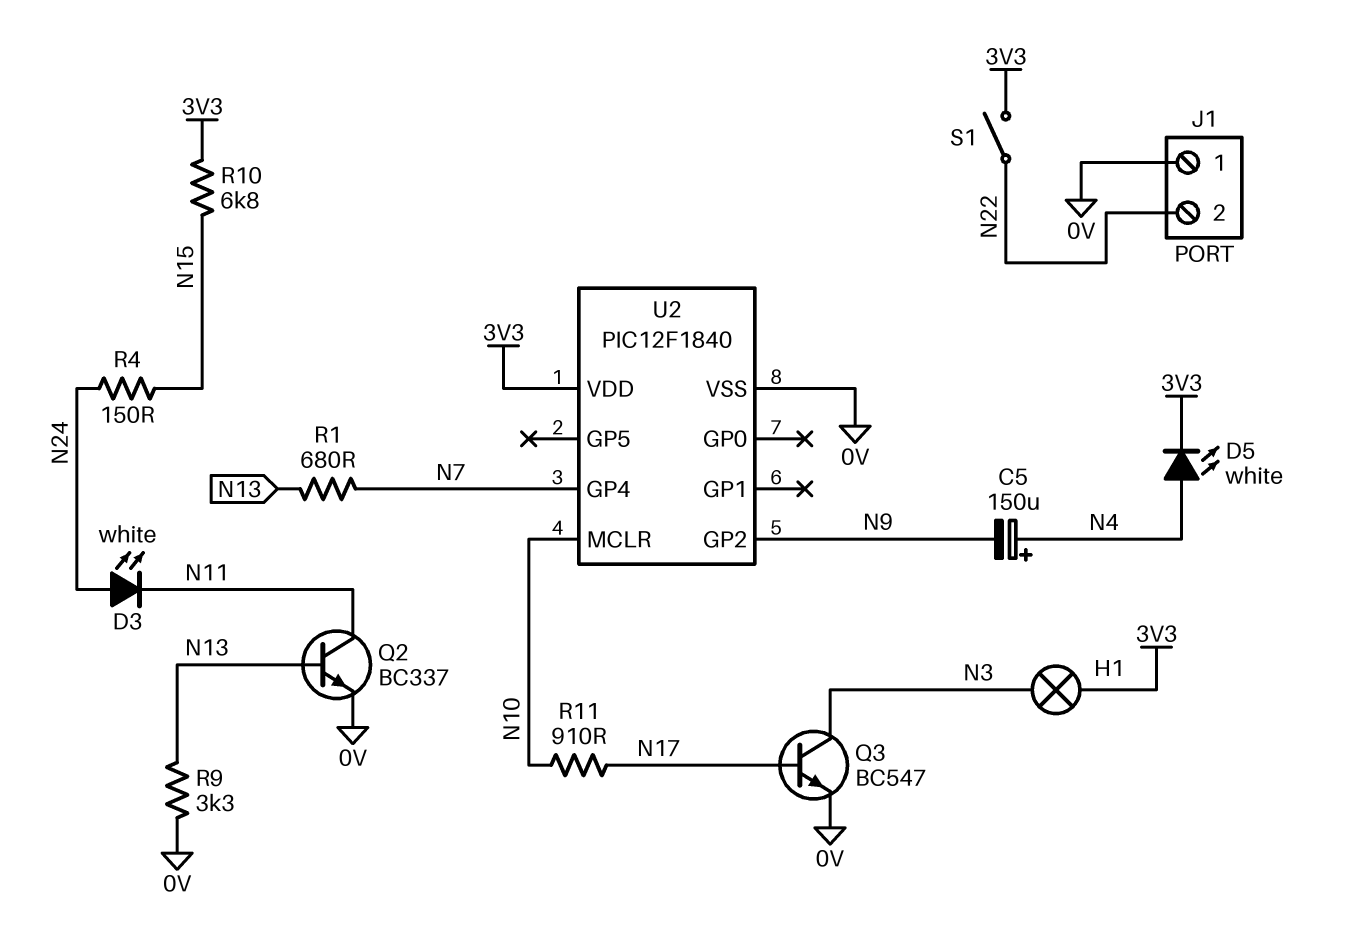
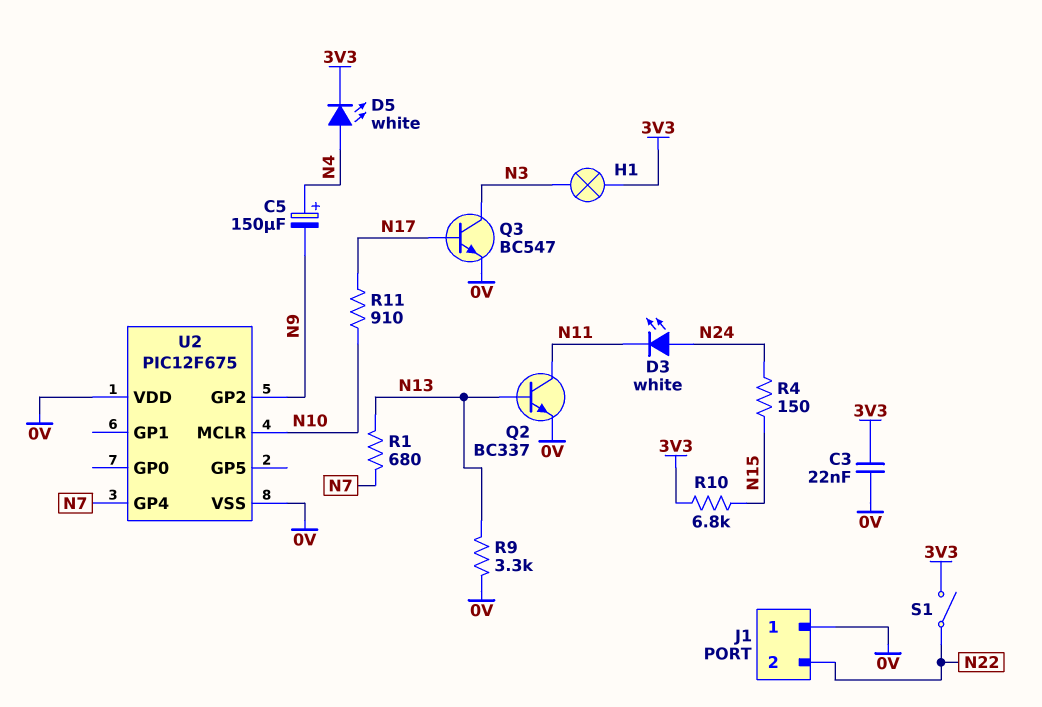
C3: none -> 22nF (0V, 3V3)
U2: PIC12F1840 -> PIC12F675
U2 pin VDD: 3V3 -> 0V

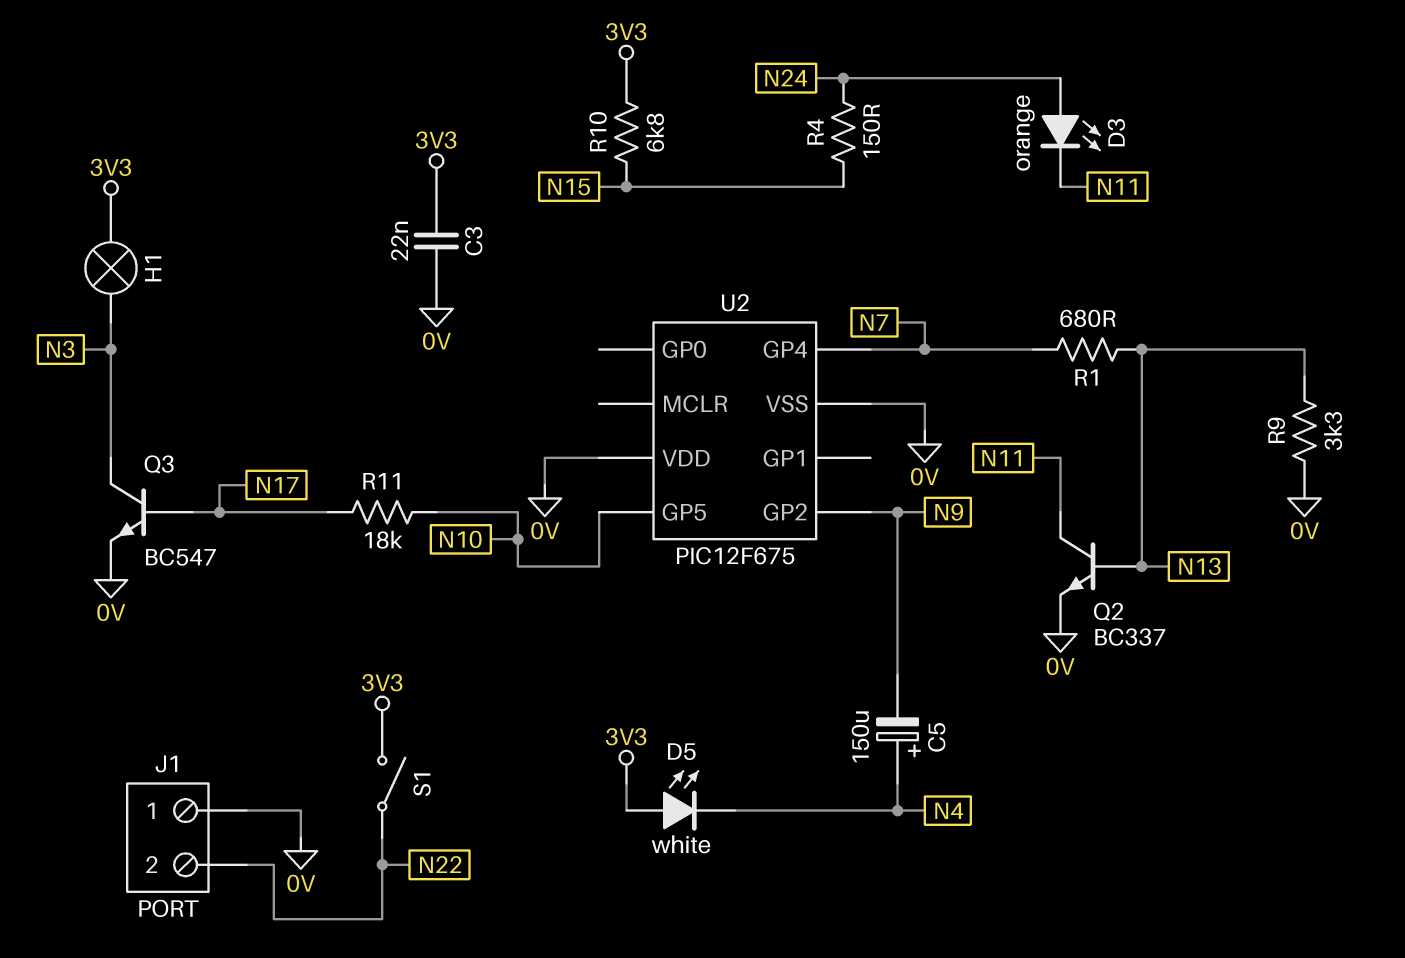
D3: LED white (A N24, K N11) -> LED orange (A N24, K N11)
D5: LED white (A N4, K 3V3) -> LED white (A 3V3, K N4)
R11: 910 (N10, N17) -> 18k (N10, N17)
U2 pin GP5: none -> N10
U2 pin MCLR: N10 -> none

